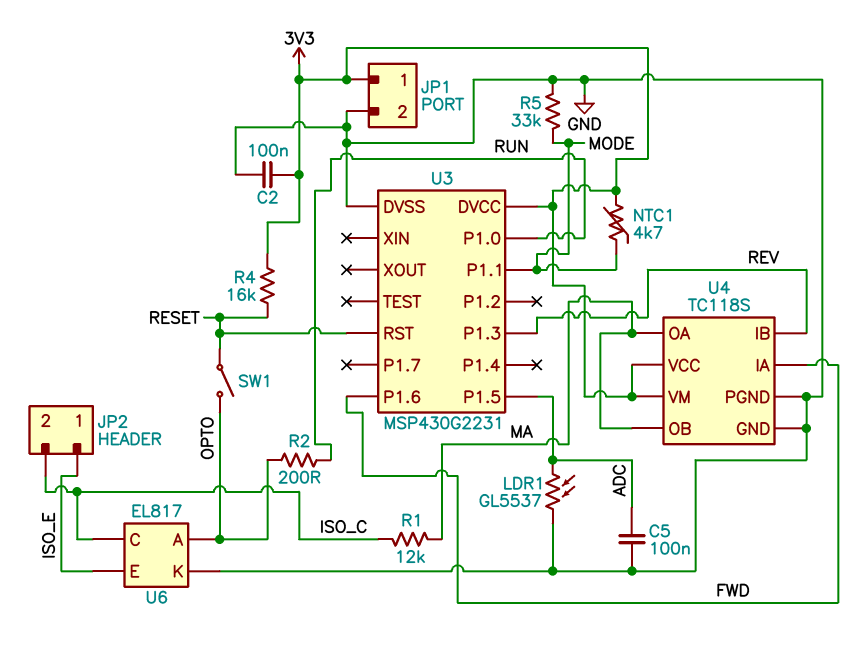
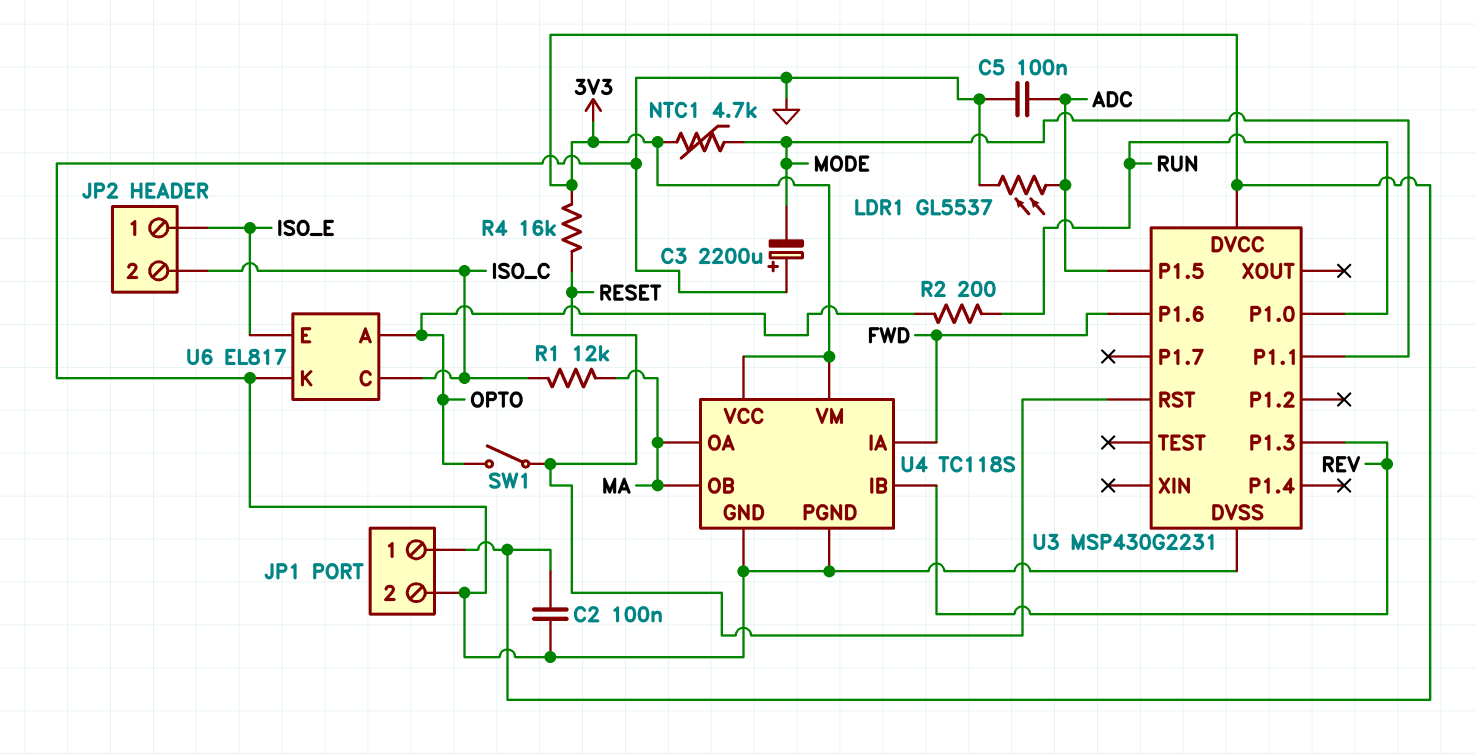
C3: none -> 2200uF (plus GND, minus MODE)
R5: 33k (GND, MODE) -> none

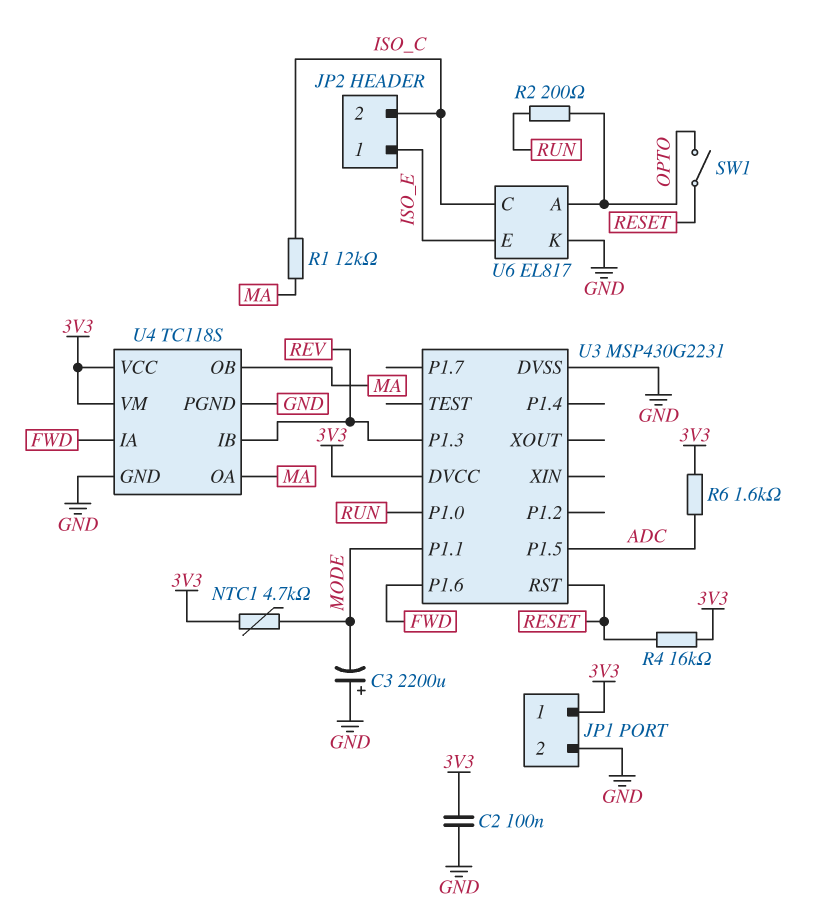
C5: 100nF (ADC, GND) -> none
LDR1: GL5537 (ADC, GND) -> none
R6: none -> 1.6k (3V3, ADC)

